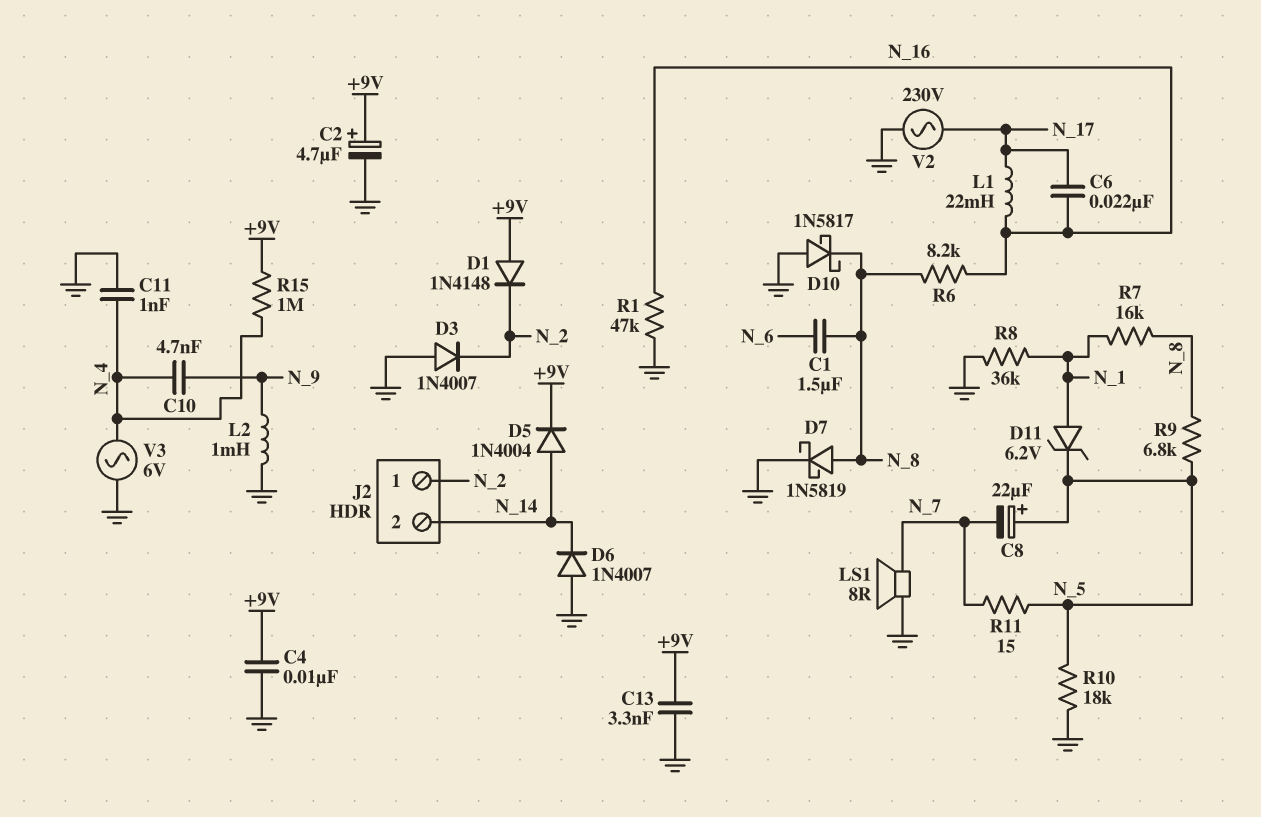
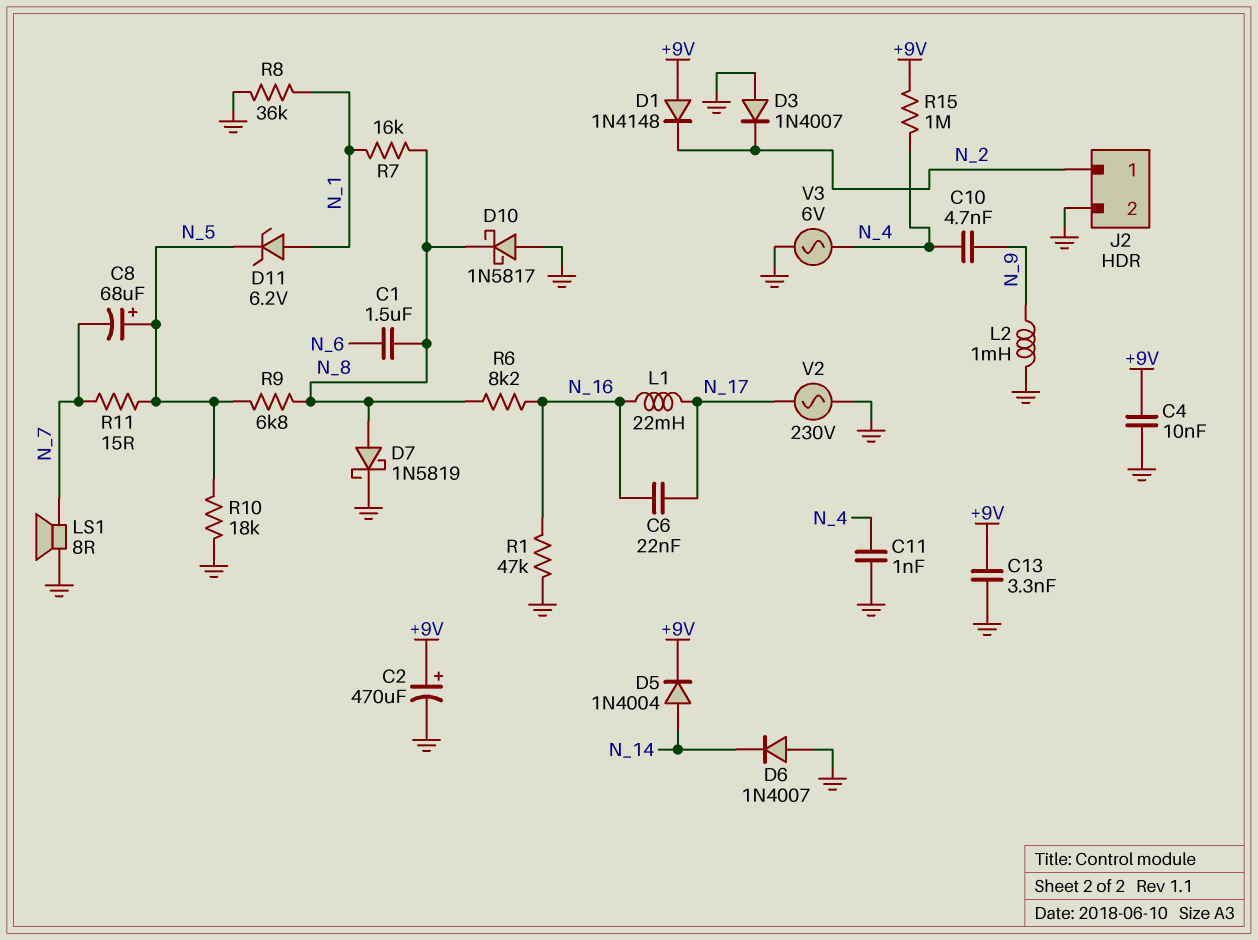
C2: 4.7uF (plus +9V, minus GND) -> 470uF (plus +9V, minus GND)
C8: 22uF (plus N_5, minus N_7) -> 68uF (plus N_5, minus N_7)
J2 pin 2: N_14 -> GND

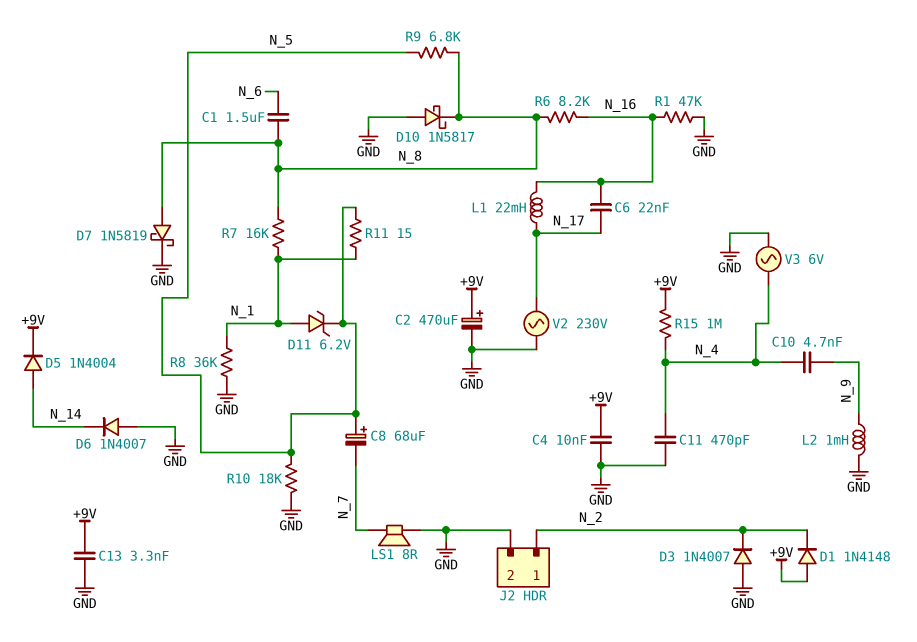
C11: 1nF (GND, N_4) -> 470pF (GND, N_4)
R11: 15 (N_5, N_7) -> 15 (N_1, N_5)

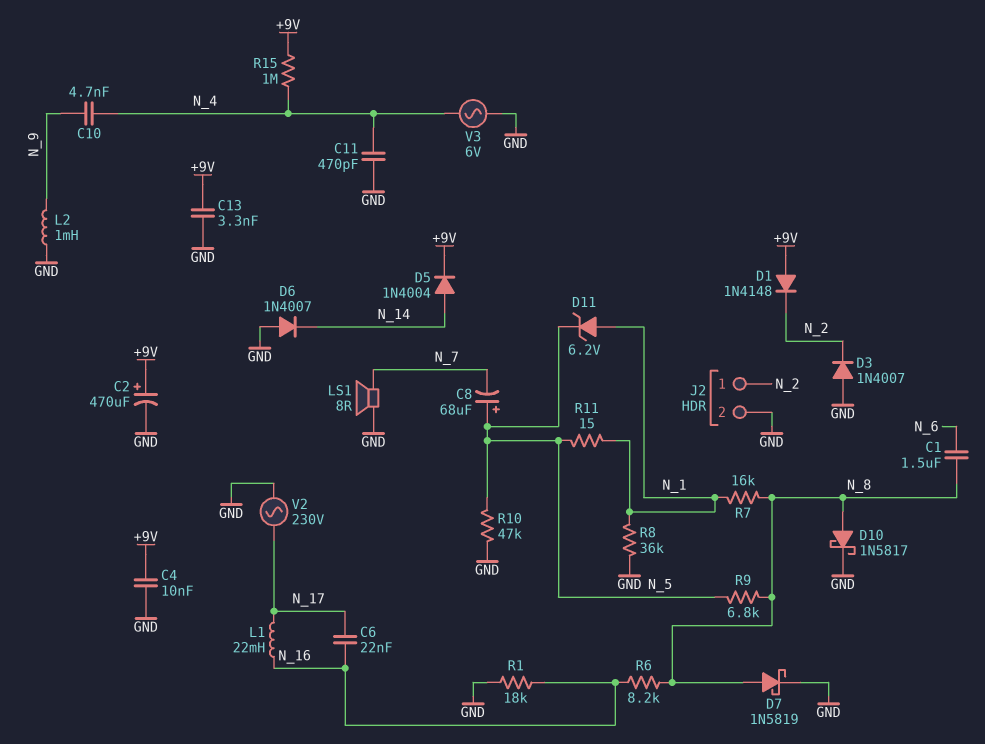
D10: schottky 1N5817 (A GND, K N_8) -> schottky 1N5817 (A N_8, K GND)
R1: 47k (GND, N_16) -> 18k (GND, N_16)
R10: 18k (GND, N_5) -> 47k (GND, N_5)

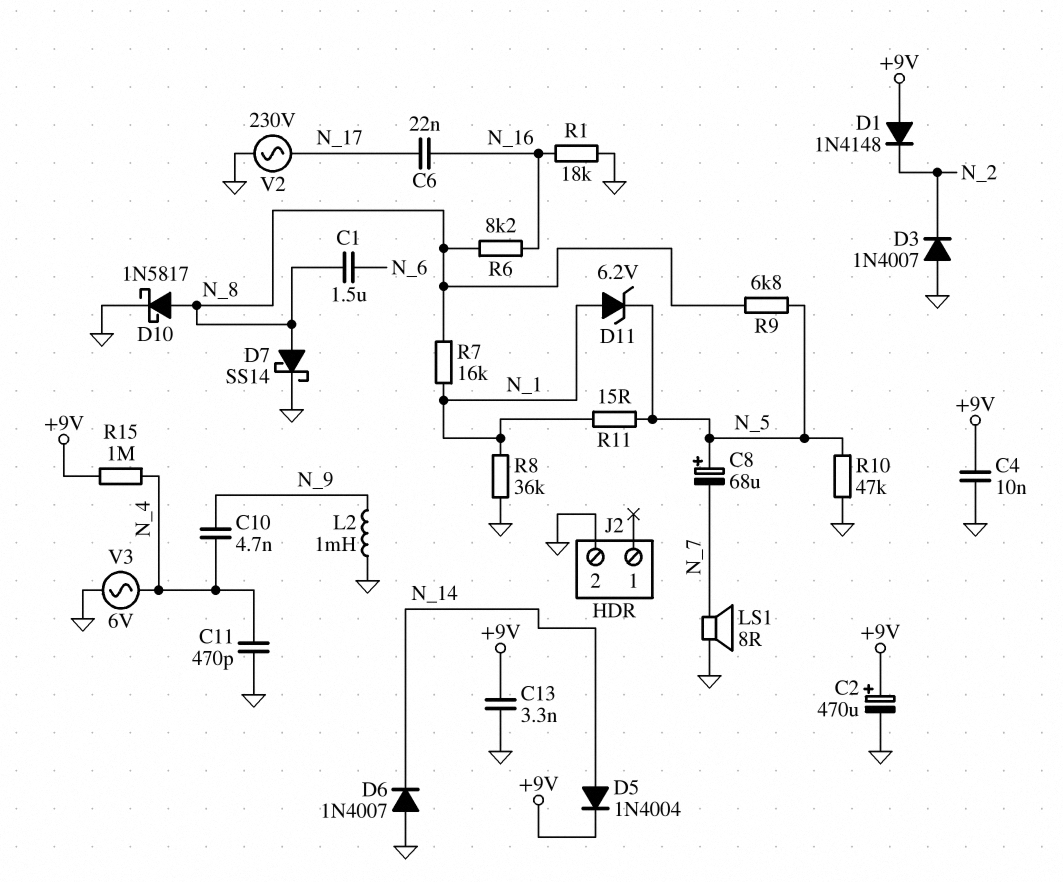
D7: schottky 1N5819 (A N_8, K GND) -> schottky SS14 (A N_8, K GND)
J2 pin 1: N_2 -> none
L1: 22mH (N_16, N_17) -> none

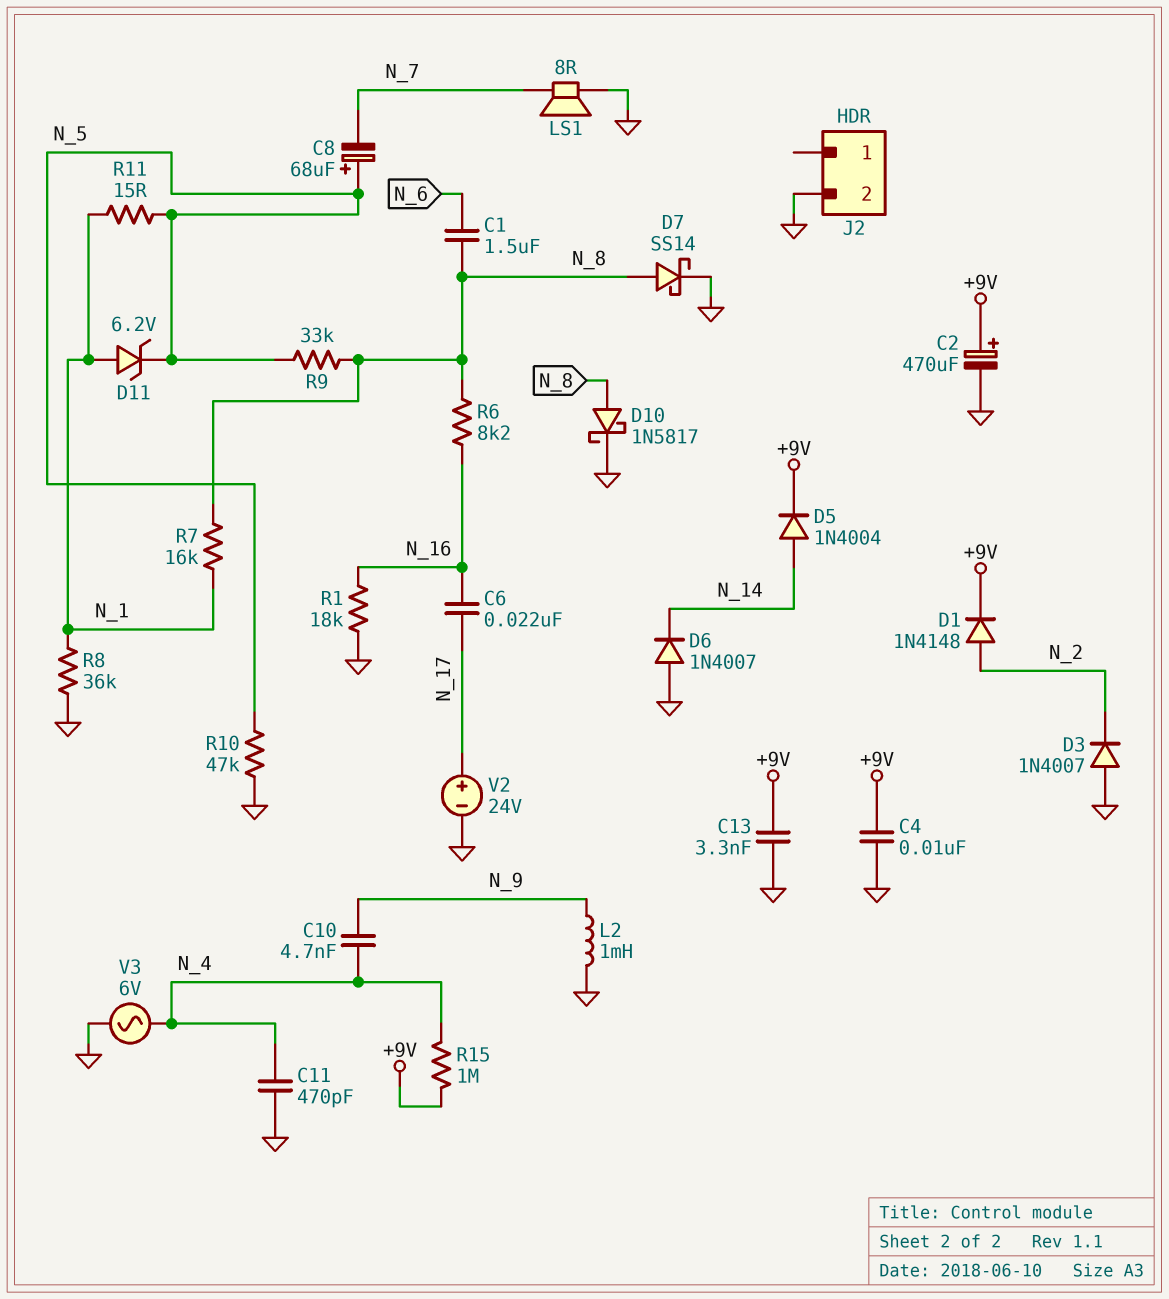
D1: diode 1N4148 (A +9V, K N_2) -> diode 1N4148 (A N_2, K +9V)
R9: 6.8k (N_5, N_8) -> 33k (N_5, N_8)
V2: AC 230V (GND, N_17) -> 24V (plus N_17, minus GND)

